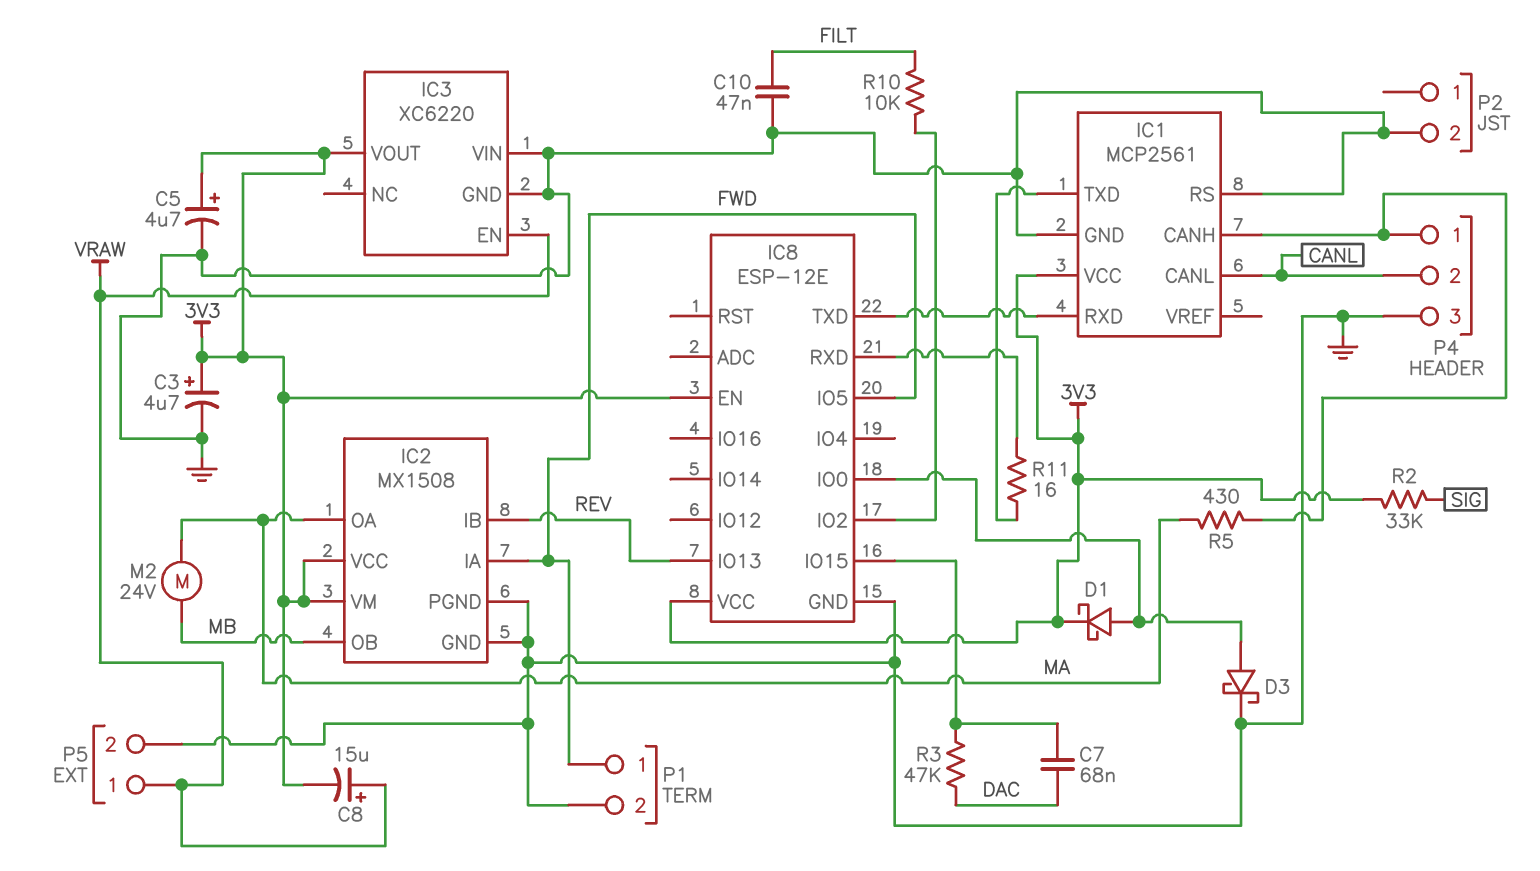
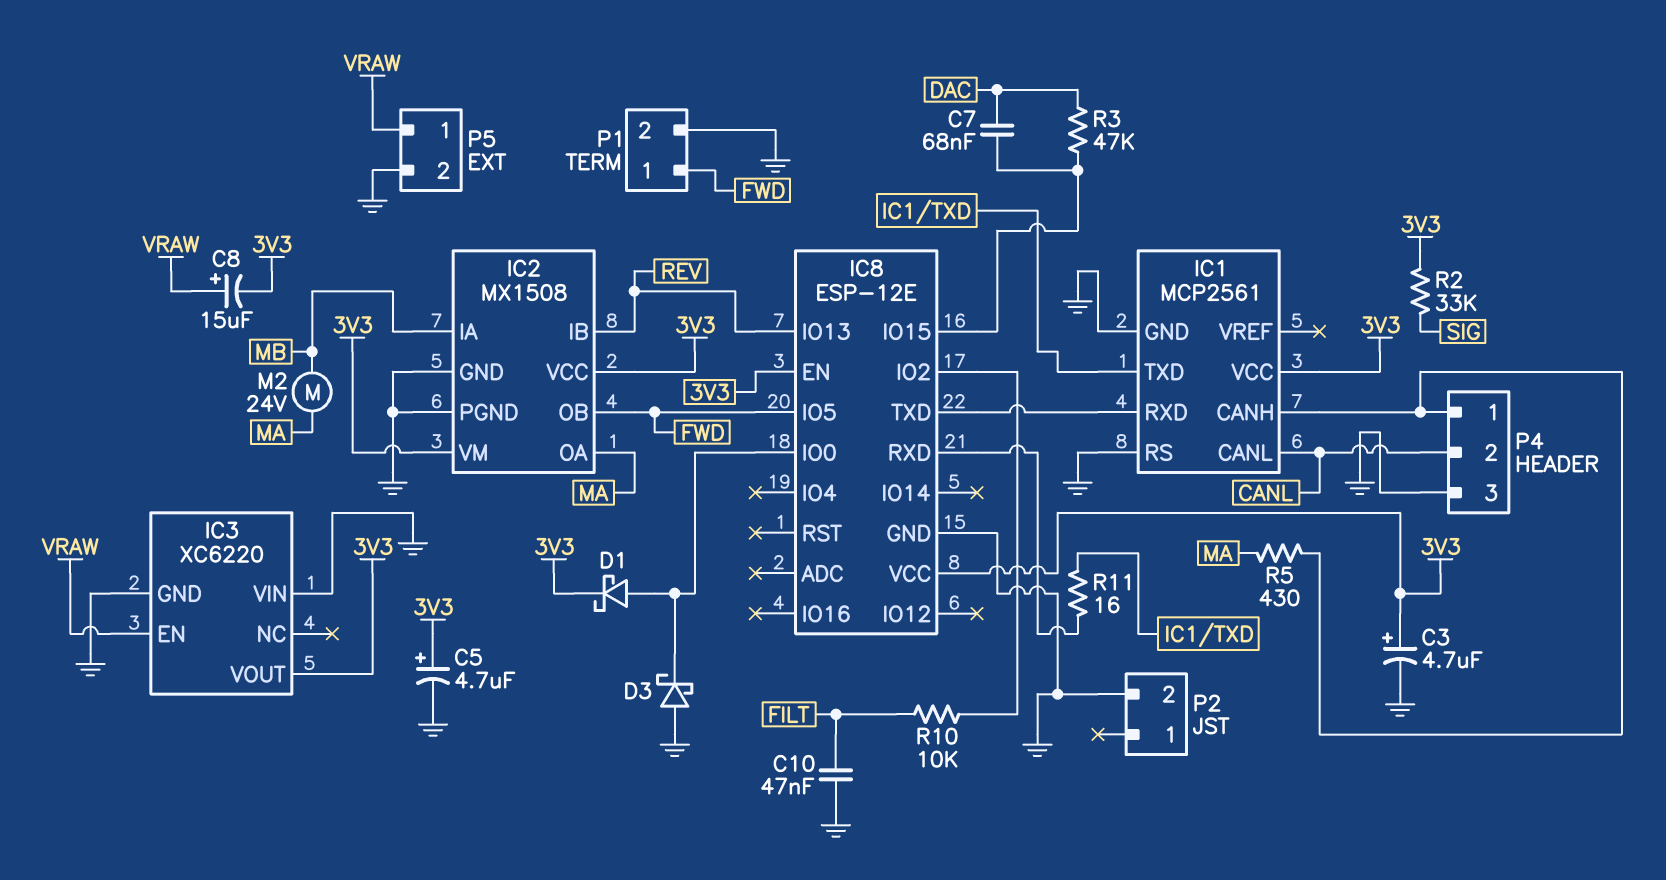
D3: schottky (A IC8/IO0, K GND) -> schottky (A GND, K IC8/IO0)
IC2 pin IA: FWD -> MB
IC2 pin OB: MB -> FWD

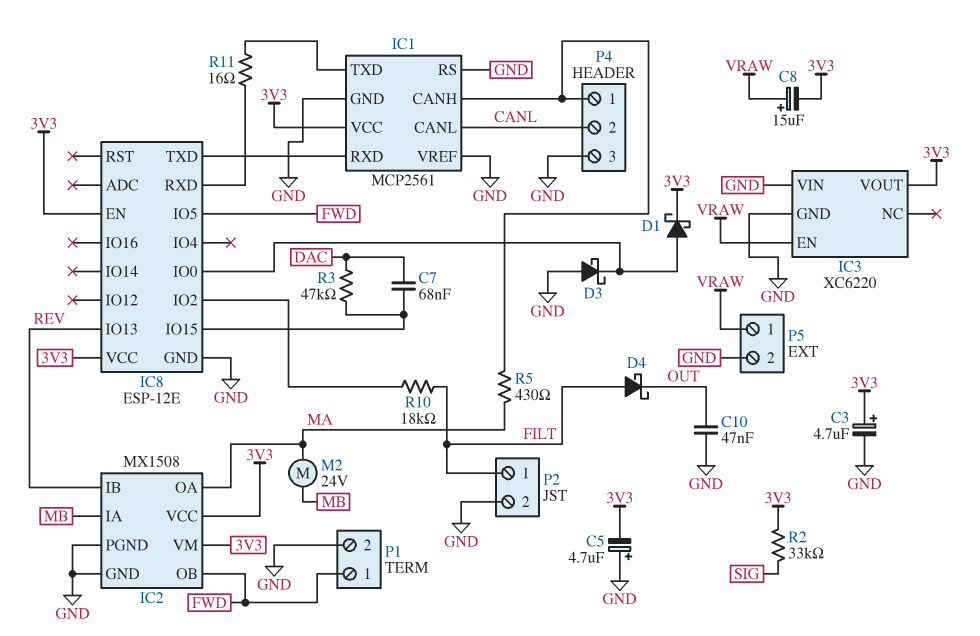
C5: 4.7uF (plus 3V3, minus GND) -> 4.7uF (plus GND, minus 3V3)
C10: 47nF (FILT, GND) -> 47nF (GND, OUT)
D4: none -> schottky (A FILT, K OUT)
IC1 pin VREF: none -> GND
P2 pin 1: none -> FILT
R10: 10k (FILT, IC8/IO2) -> 18k (FILT, IC8/IO2)

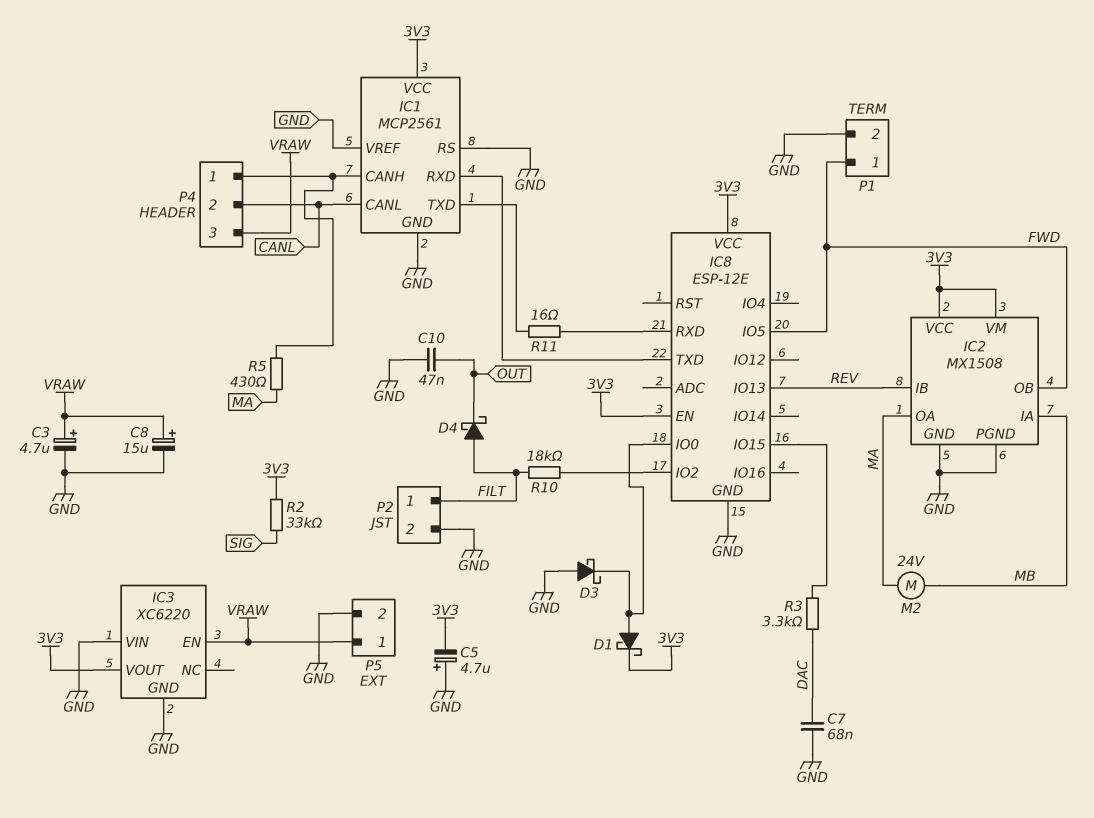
C3: 4.7uF (plus 3V3, minus GND) -> 4.7uF (plus VRAW, minus GND)
C7: 68nF (DAC, IC8/IO15) -> 68nF (DAC, GND)
C8: 15uF (plus VRAW, minus 3V3) -> 15uF (plus VRAW, minus GND)
P4 pin 3: GND -> VRAW
R3: 47k (DAC, IC8/IO15) -> 3.3k (DAC, IC8/IO15)

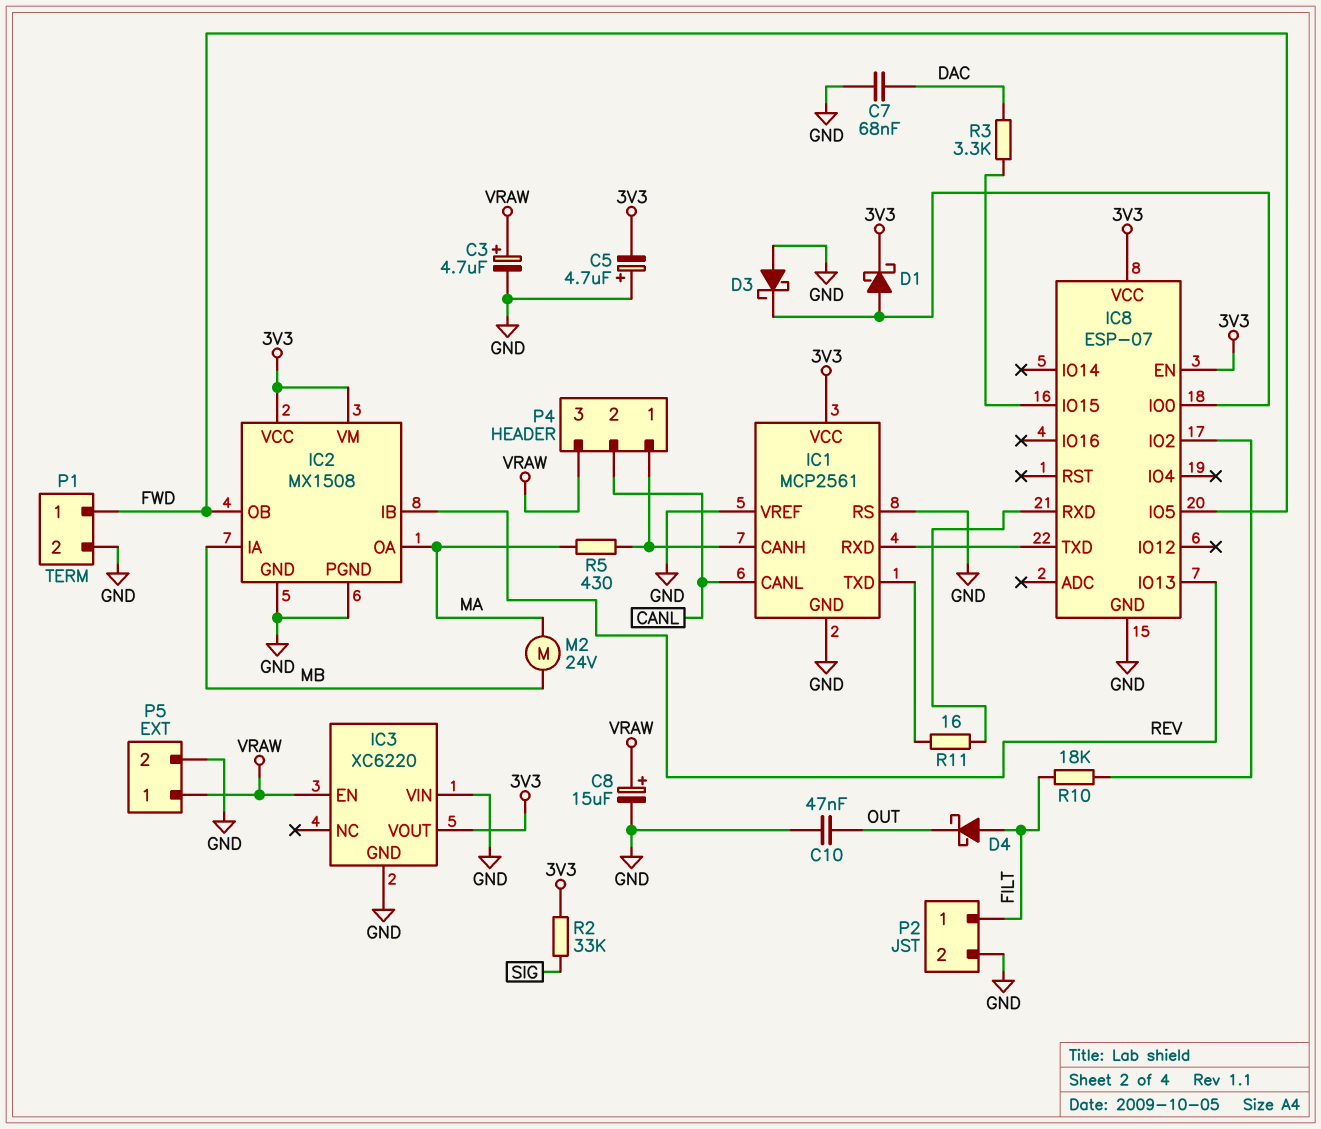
IC8: ESP-12E -> ESP-07

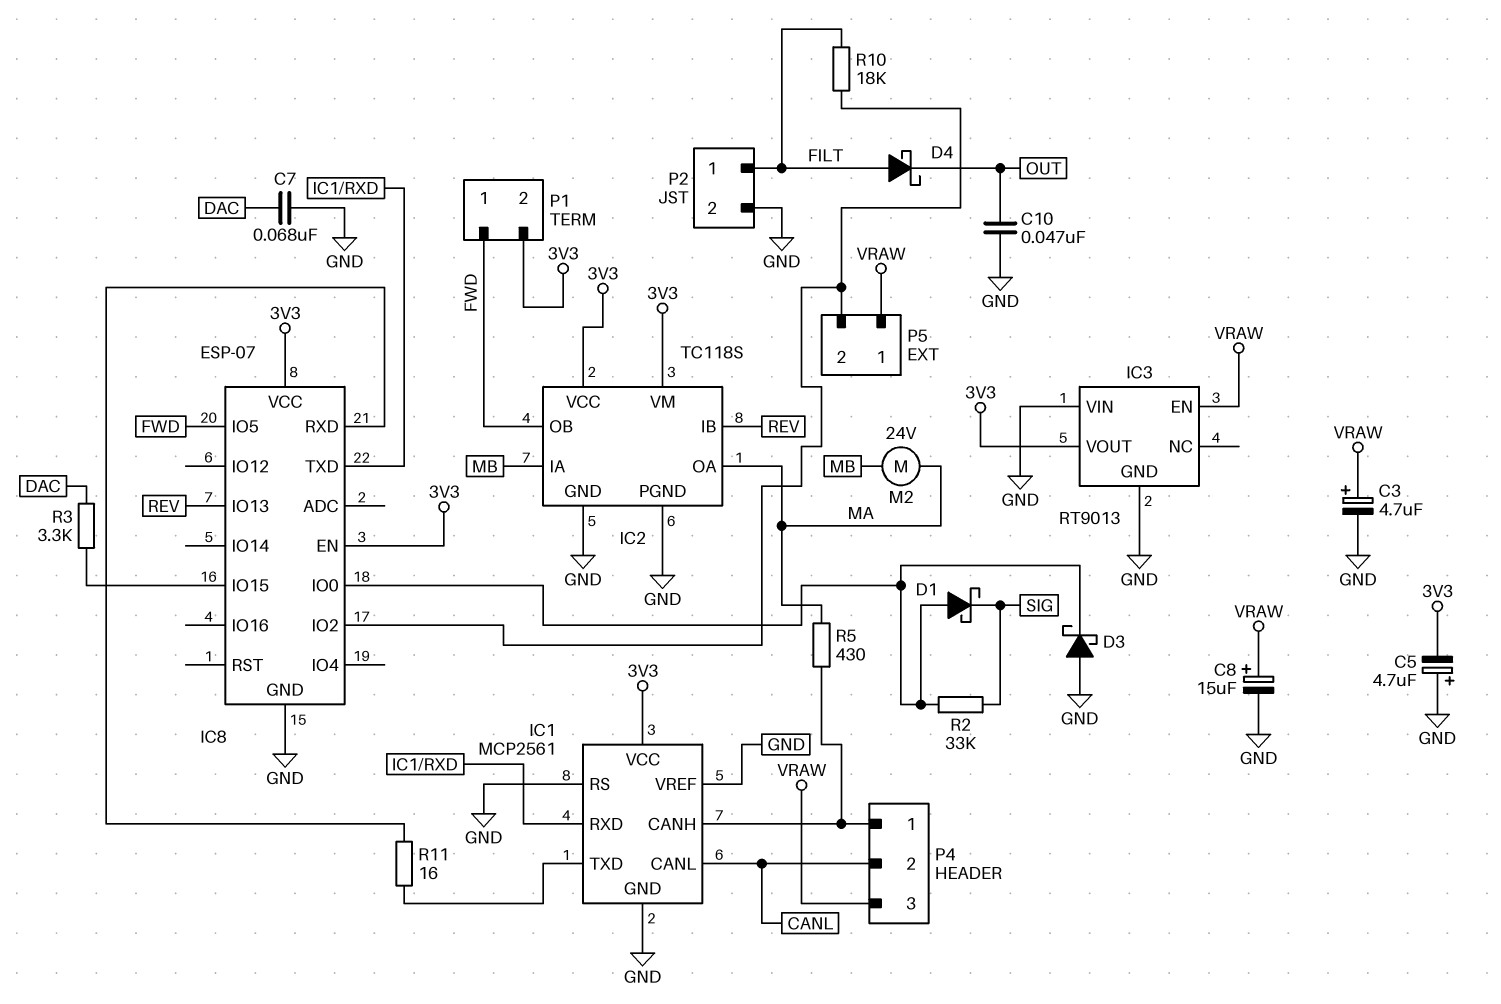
D1: schottky (A IC8/IO0, K 3V3) -> schottky (A IC8/IO0, K SIG)
IC2: MX1508 -> TC118S
IC3: XC6220 -> RT9013
P1 pin 2: GND -> 3V3
P5 pin 2: GND -> IC8/IO2
R2: 33k (3V3, SIG) -> 33k (IC8/IO0, SIG)

